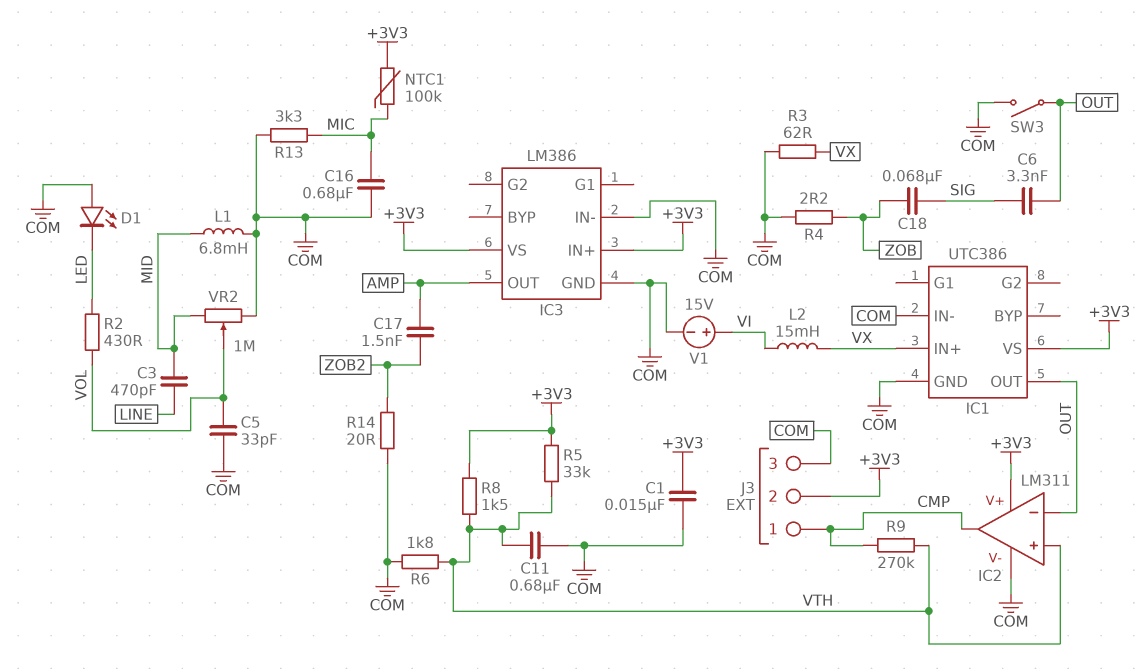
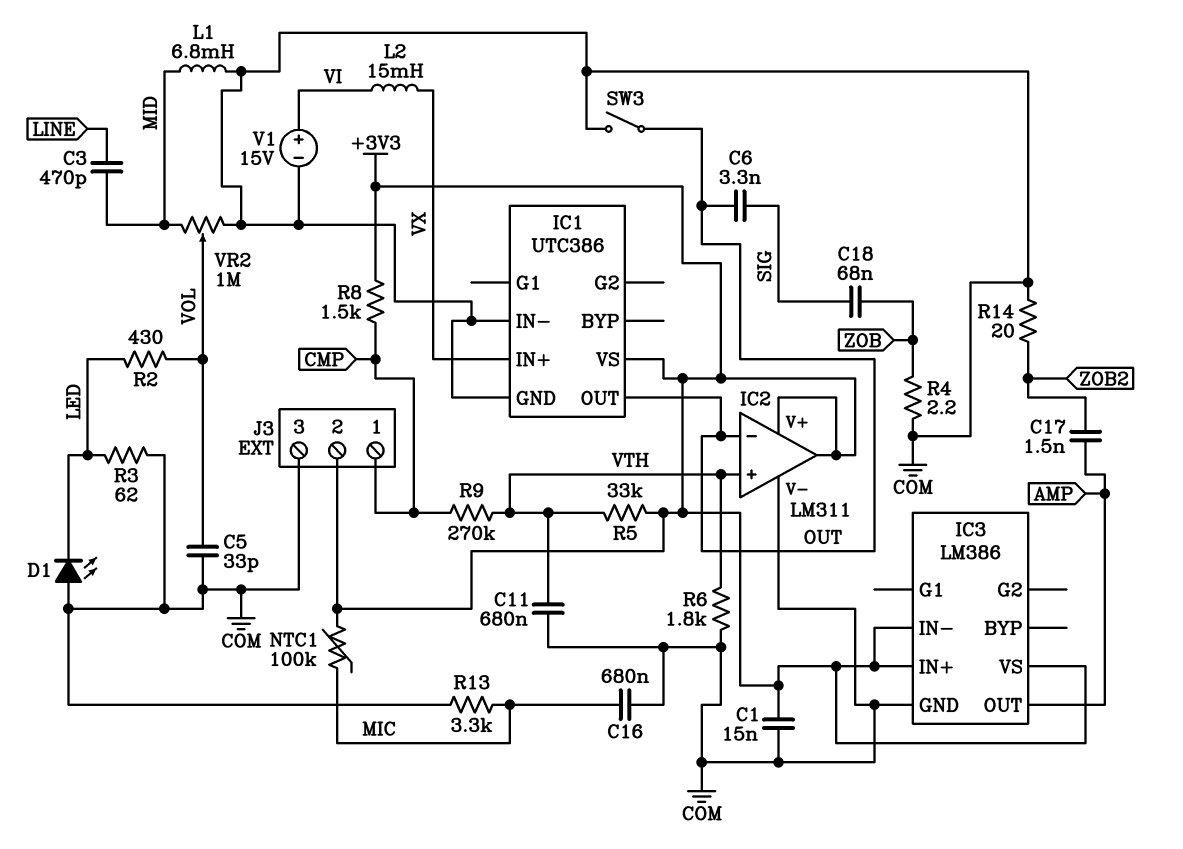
IC2 pin out: CMP -> +3V3
IC3 pin IN-: COM -> +3V3
R3: 62 (COM, VX) -> 62 (COM, LED)
R8: 1.5k (+3V3, VTH) -> 1.5k (+3V3, CMP)

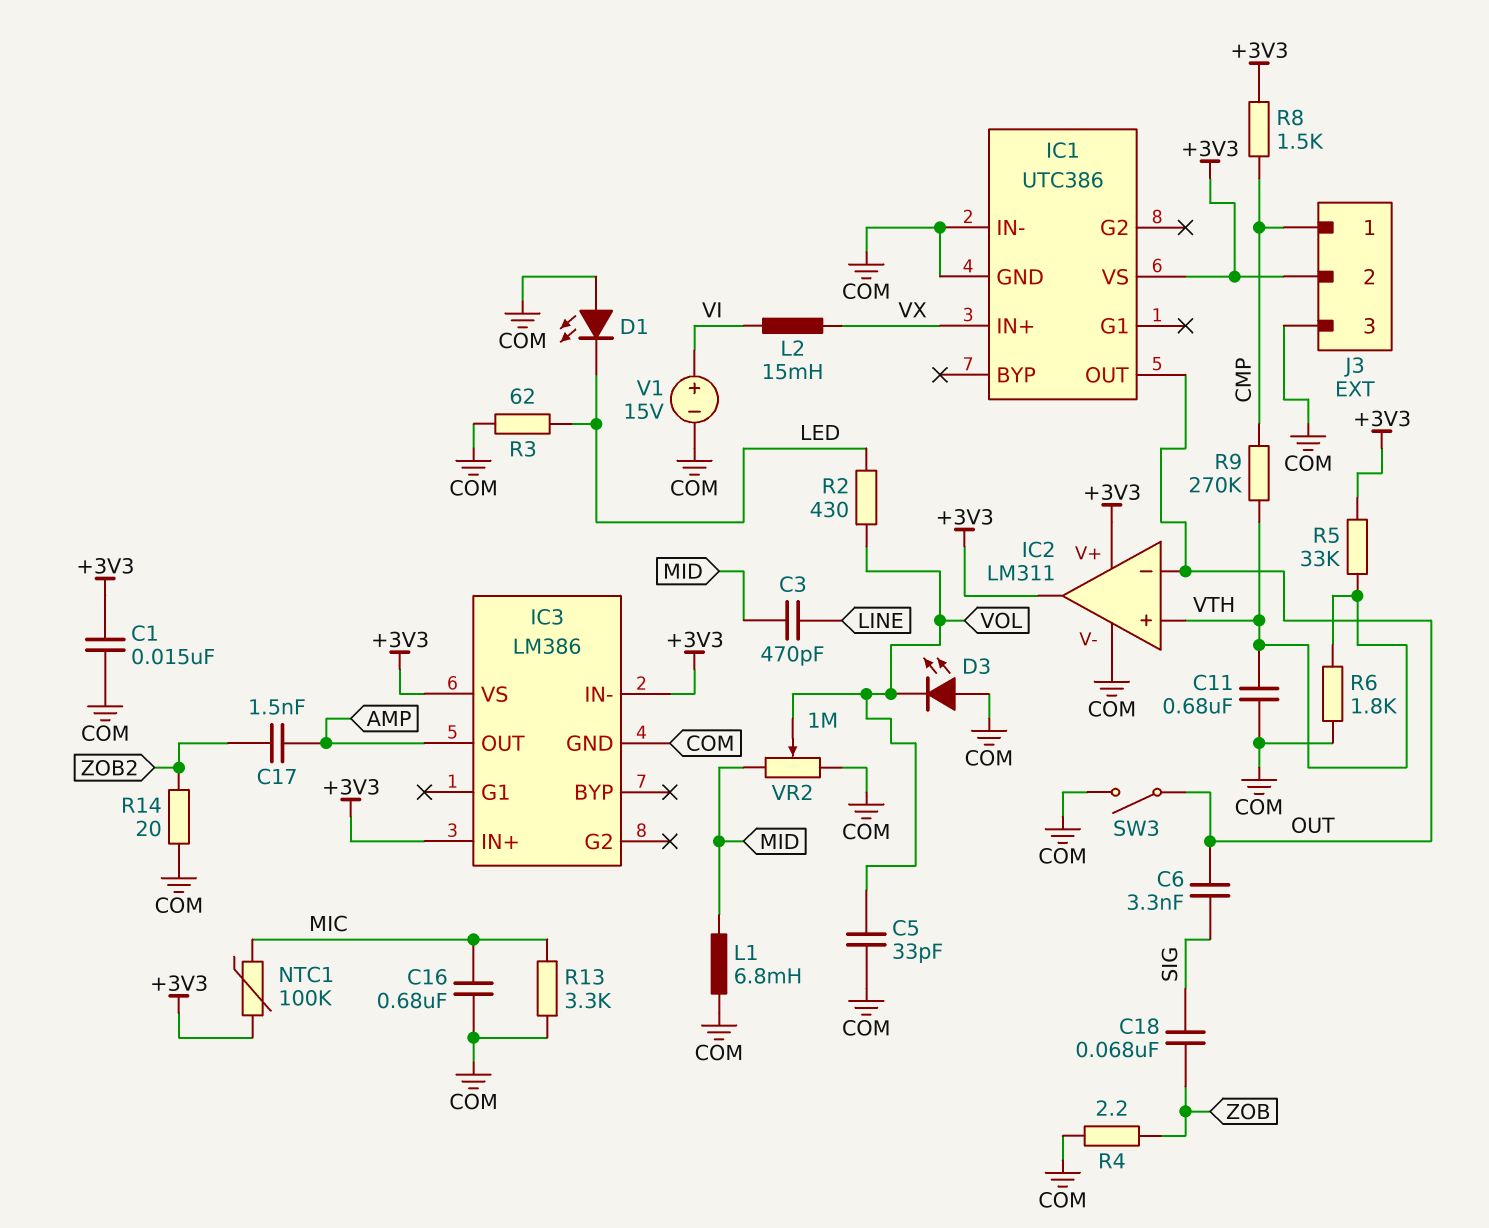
D3: none -> LED (A COM, K VOL)

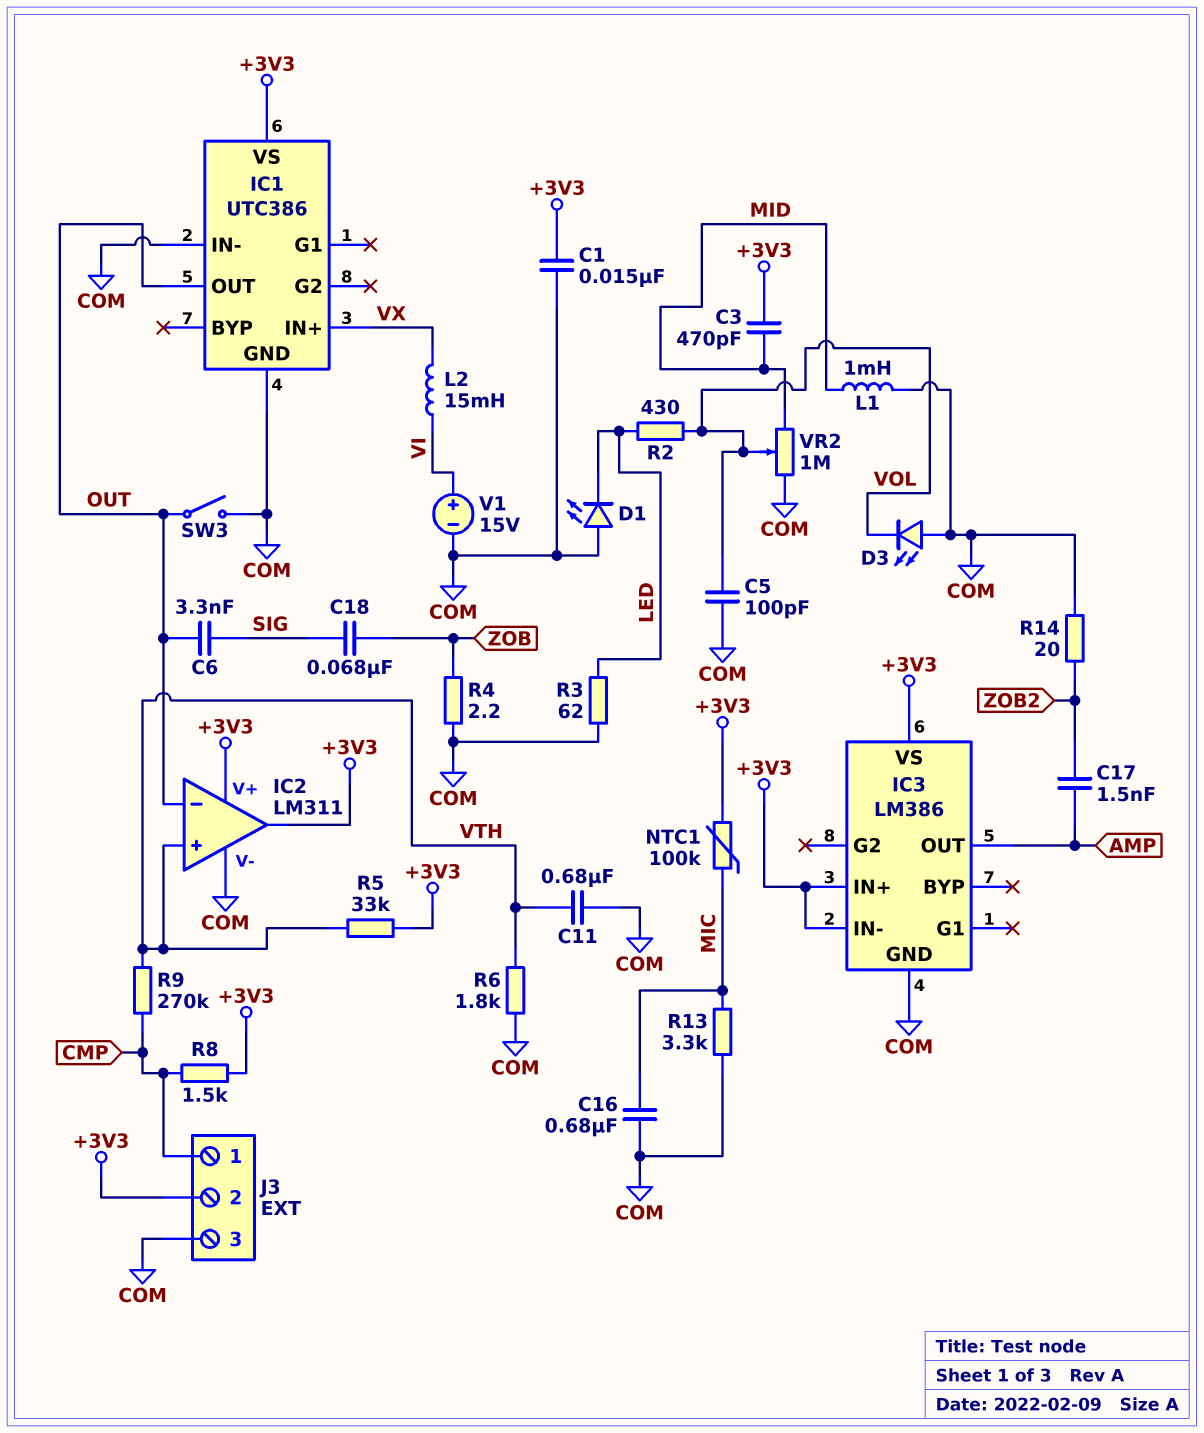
C3: 470pF (LINE, MID) -> 470pF (+3V3, MID)
C5: 33pF (COM, VOL) -> 100pF (COM, VOL)
L1: 6.8mH (COM, MID) -> 1mH (COM, MID)

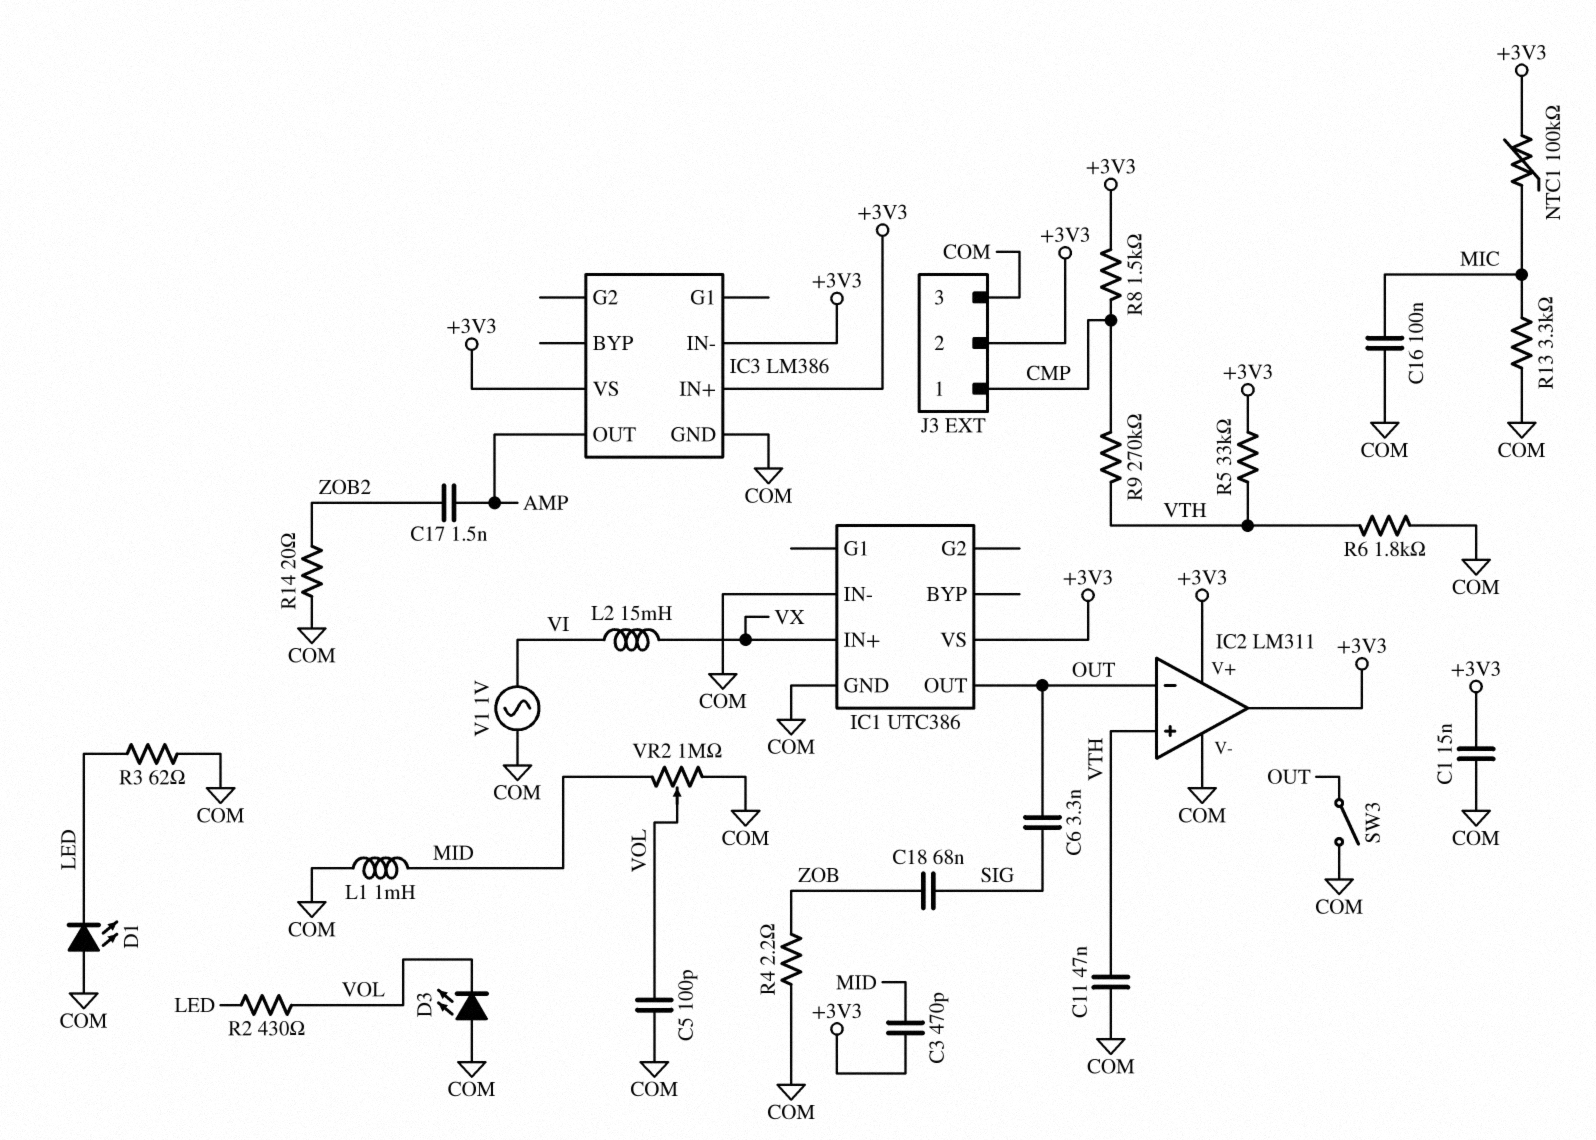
C11: 680nF (COM, VTH) -> 47nF (COM, VTH)
C16: 680nF (COM, MIC) -> 100nF (COM, MIC)
V1: 15V (plus VI, minus COM) -> AC 1V (COM, VI)

